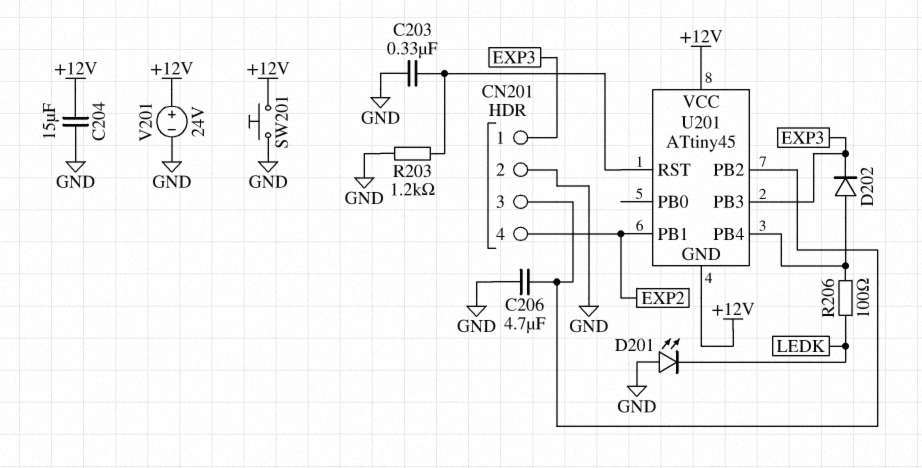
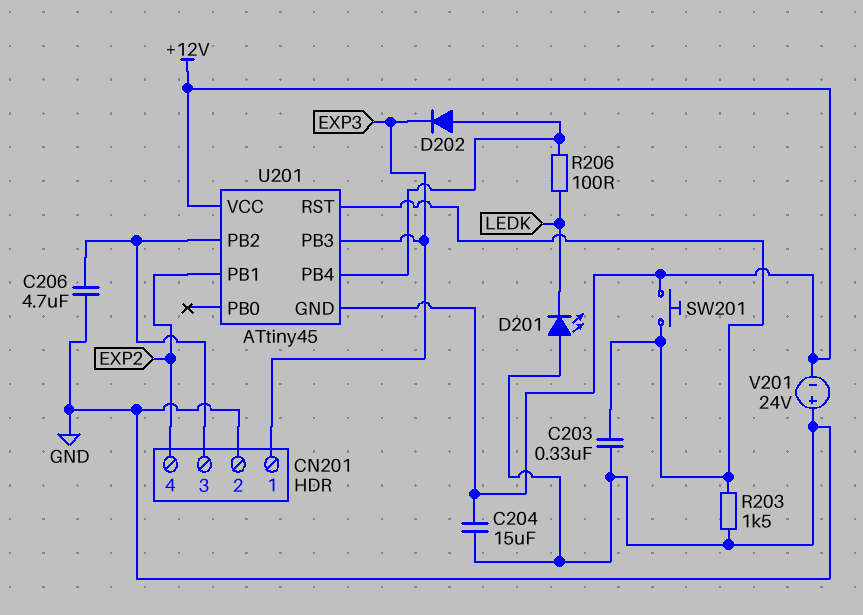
R203: 1.2k (GND, U201/RST) -> 1.5k (GND, U201/RST)
SW201: button (+12V, GND) -> button (+12V, U201/RST)
V201: 24V (plus +12V, minus GND) -> 24V (plus GND, minus +12V)

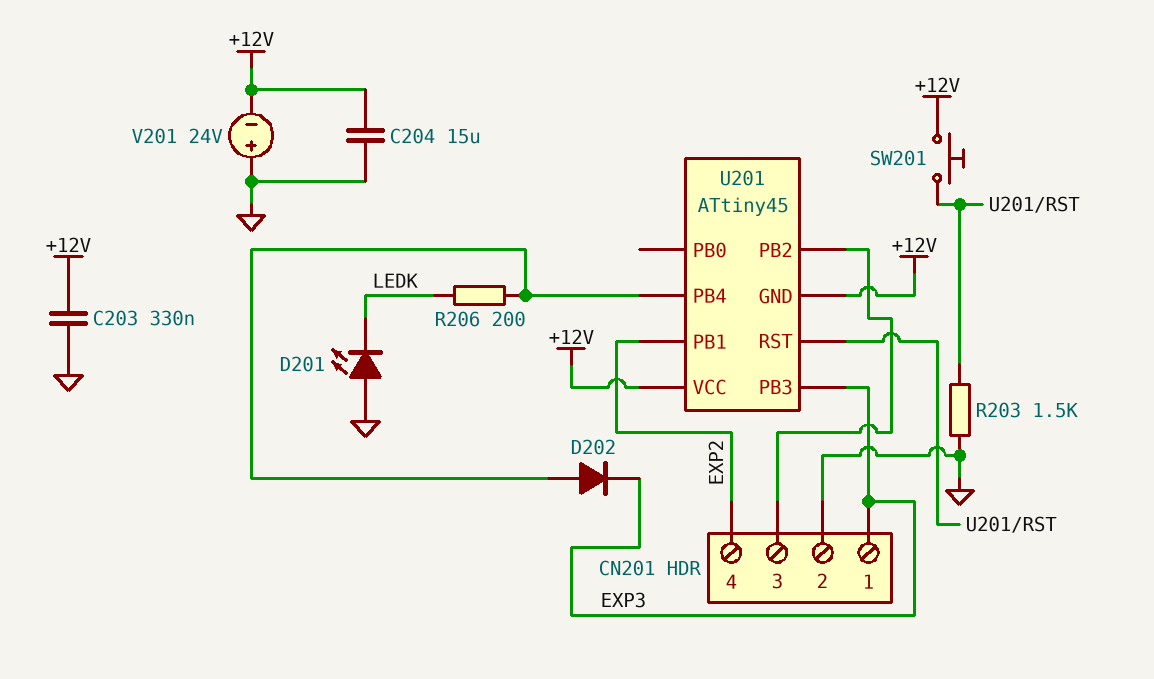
C203: 330nF (GND, U201/RST) -> 330nF (+12V, GND)
C206: 4.7uF (CN201/3, GND) -> none
R206: 100 (LEDK, U201/PB4) -> 200 (LEDK, U201/PB4)

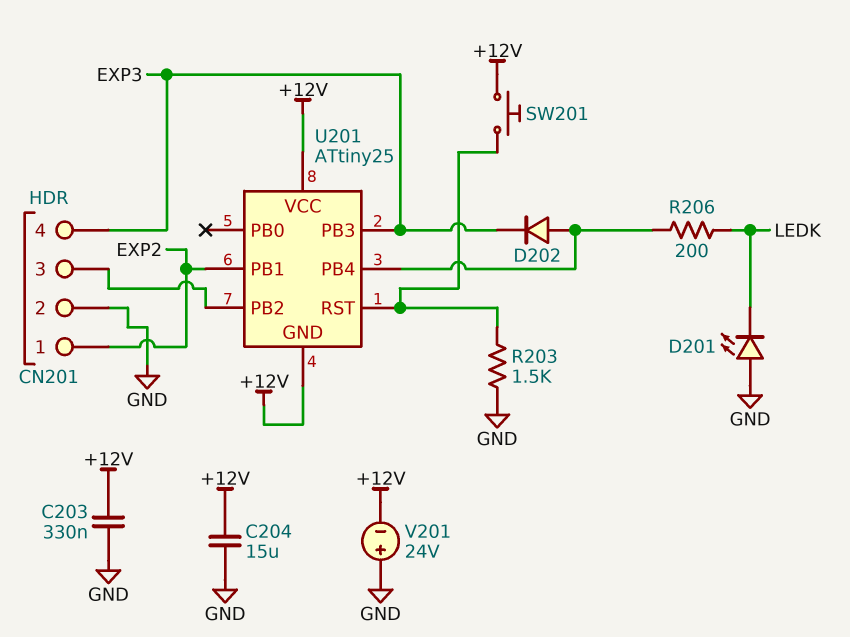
CN201 pin 1: EXP3 -> EXP2
CN201 pin 4: EXP2 -> EXP3
U201: ATtiny45 -> ATtiny25

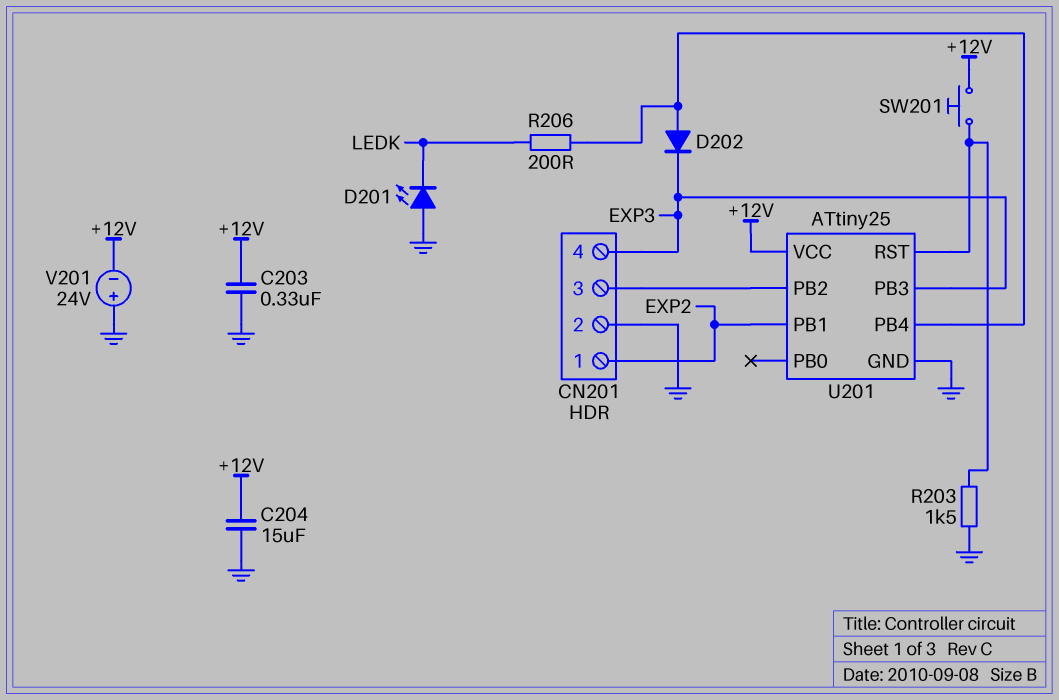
U201 pin GND: +12V -> GND

